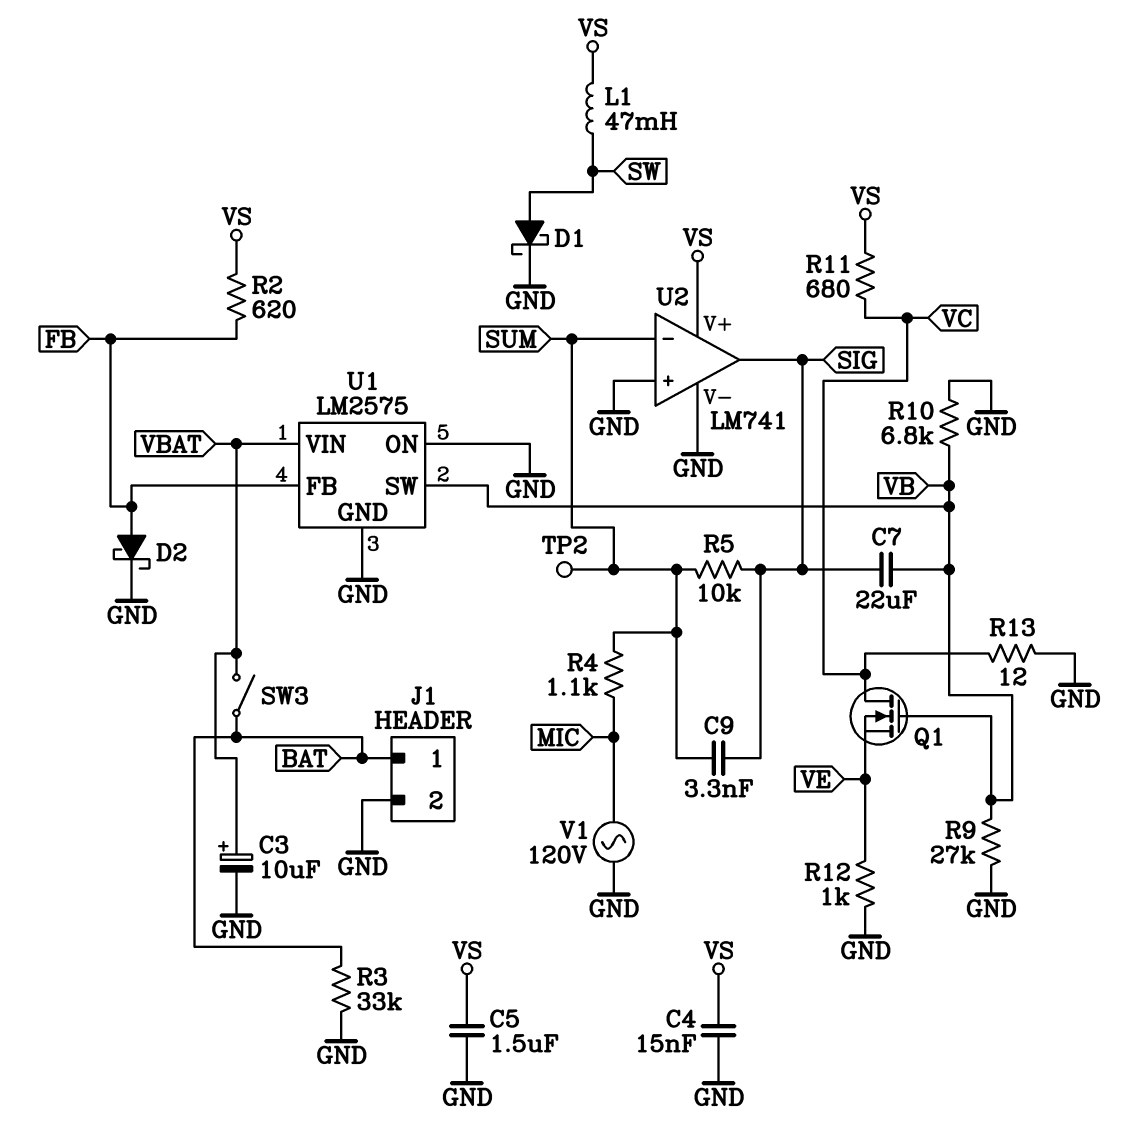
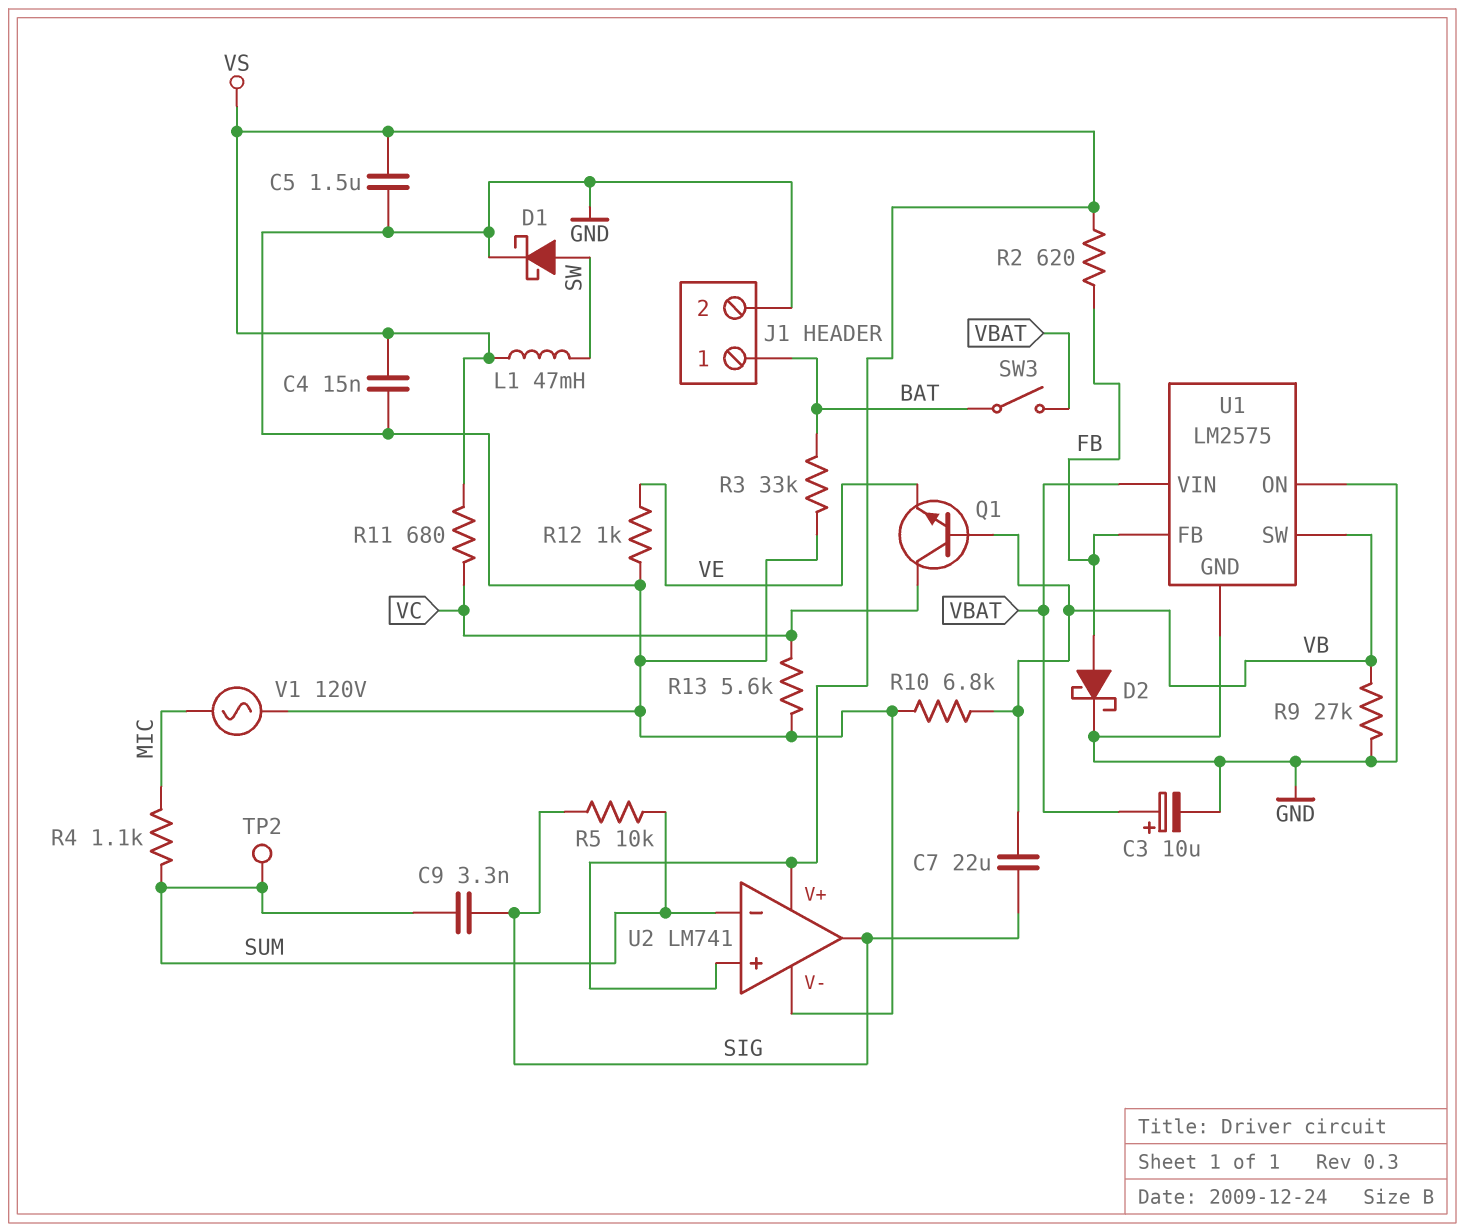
Q1: NMOS (G VB, D VC, S VE) -> NPN (B VB, C VC, E VE)
R13: 12 (GND, VC) -> 5.6k (GND, VC)
U2 pin in+: GND -> VS

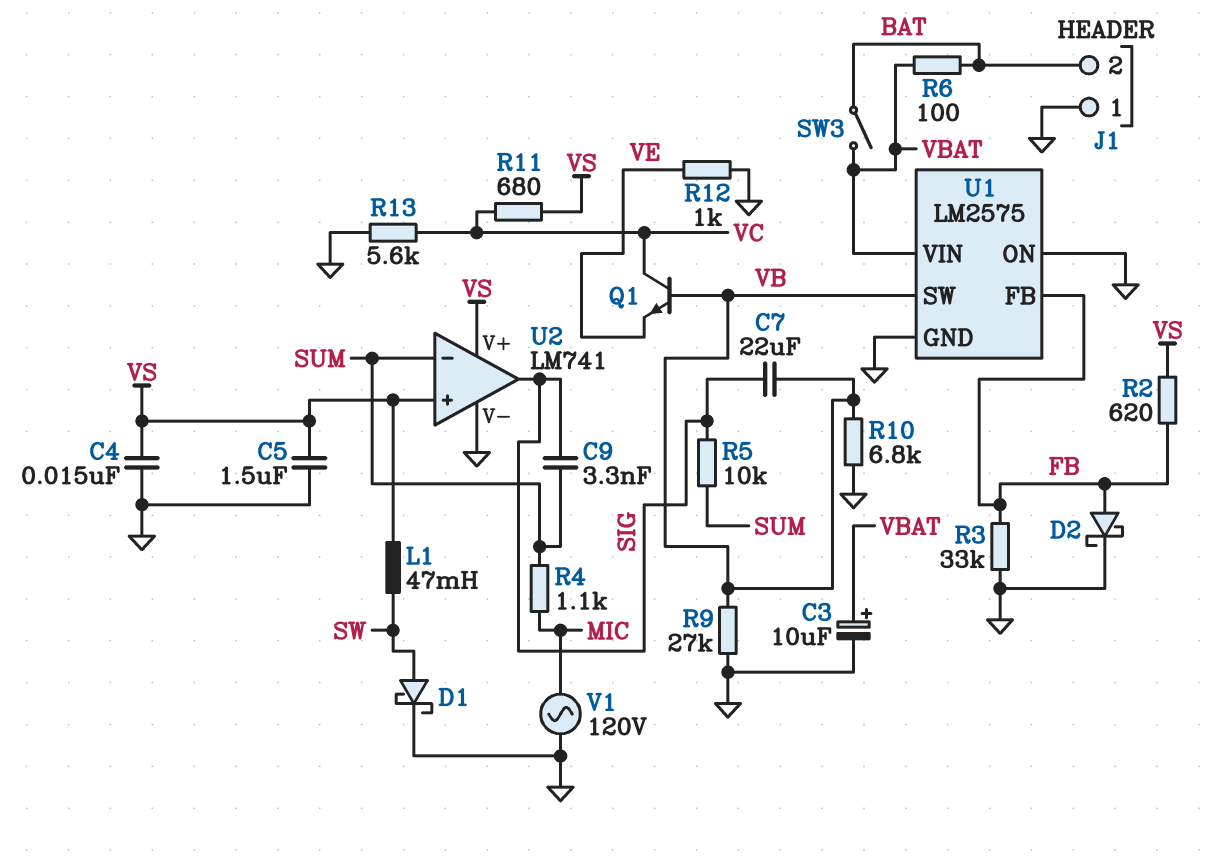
J1 pin 1: BAT -> GND
J1 pin 2: GND -> BAT
R3: 33k (BAT, GND) -> 33k (FB, GND)
R6: none -> 100 (BAT, VBAT)
TP2: test point (SUM) -> none

